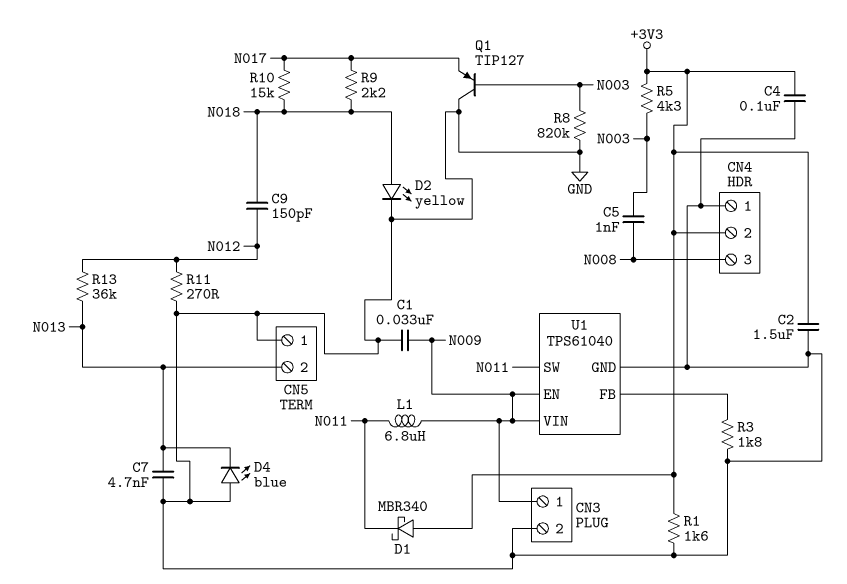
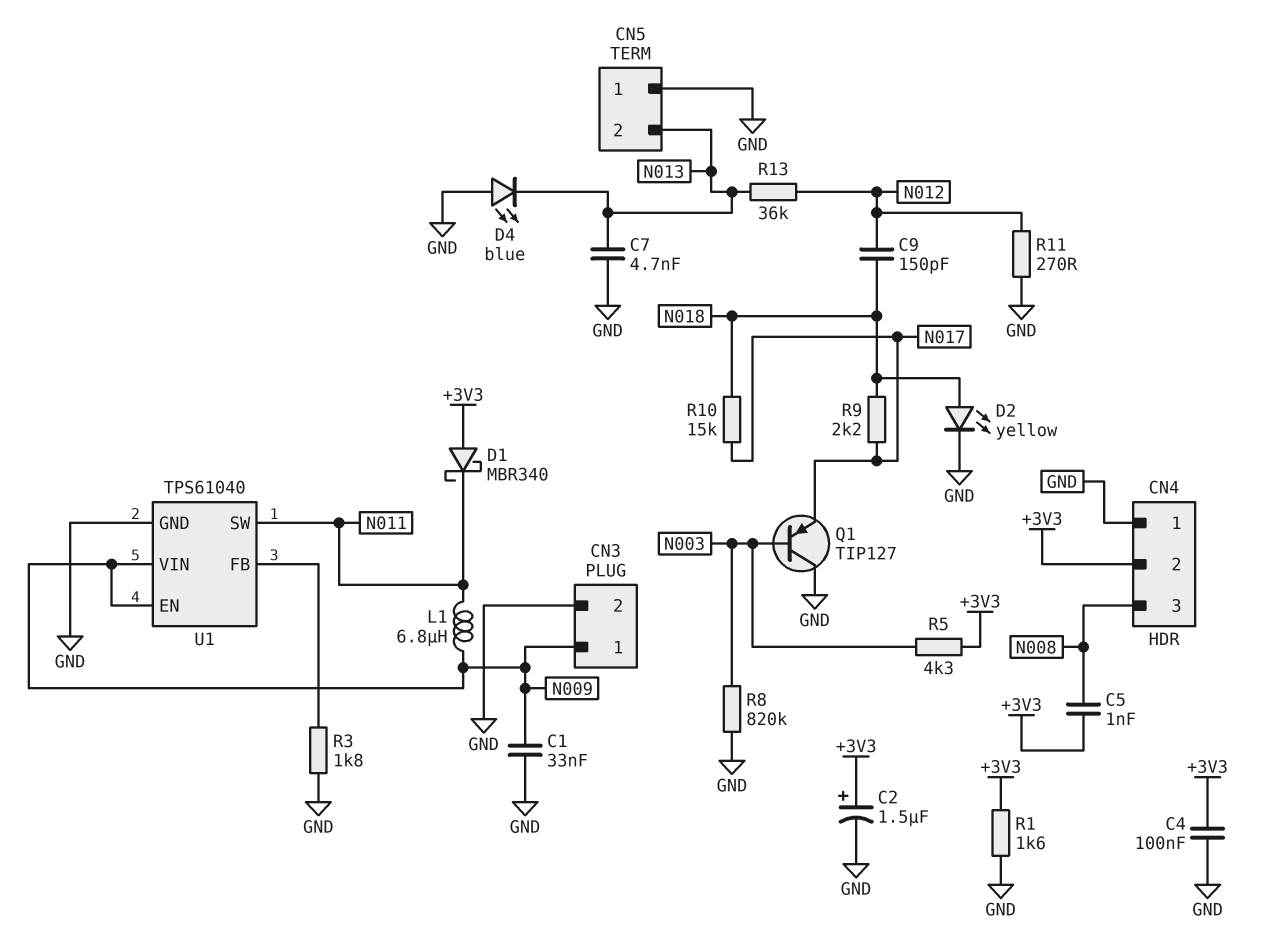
C2: 1.5uF (+3V3, GND) -> 1.5uF (plus +3V3, minus GND)
C5: 1nF (N003, N008) -> 1nF (+3V3, N008)

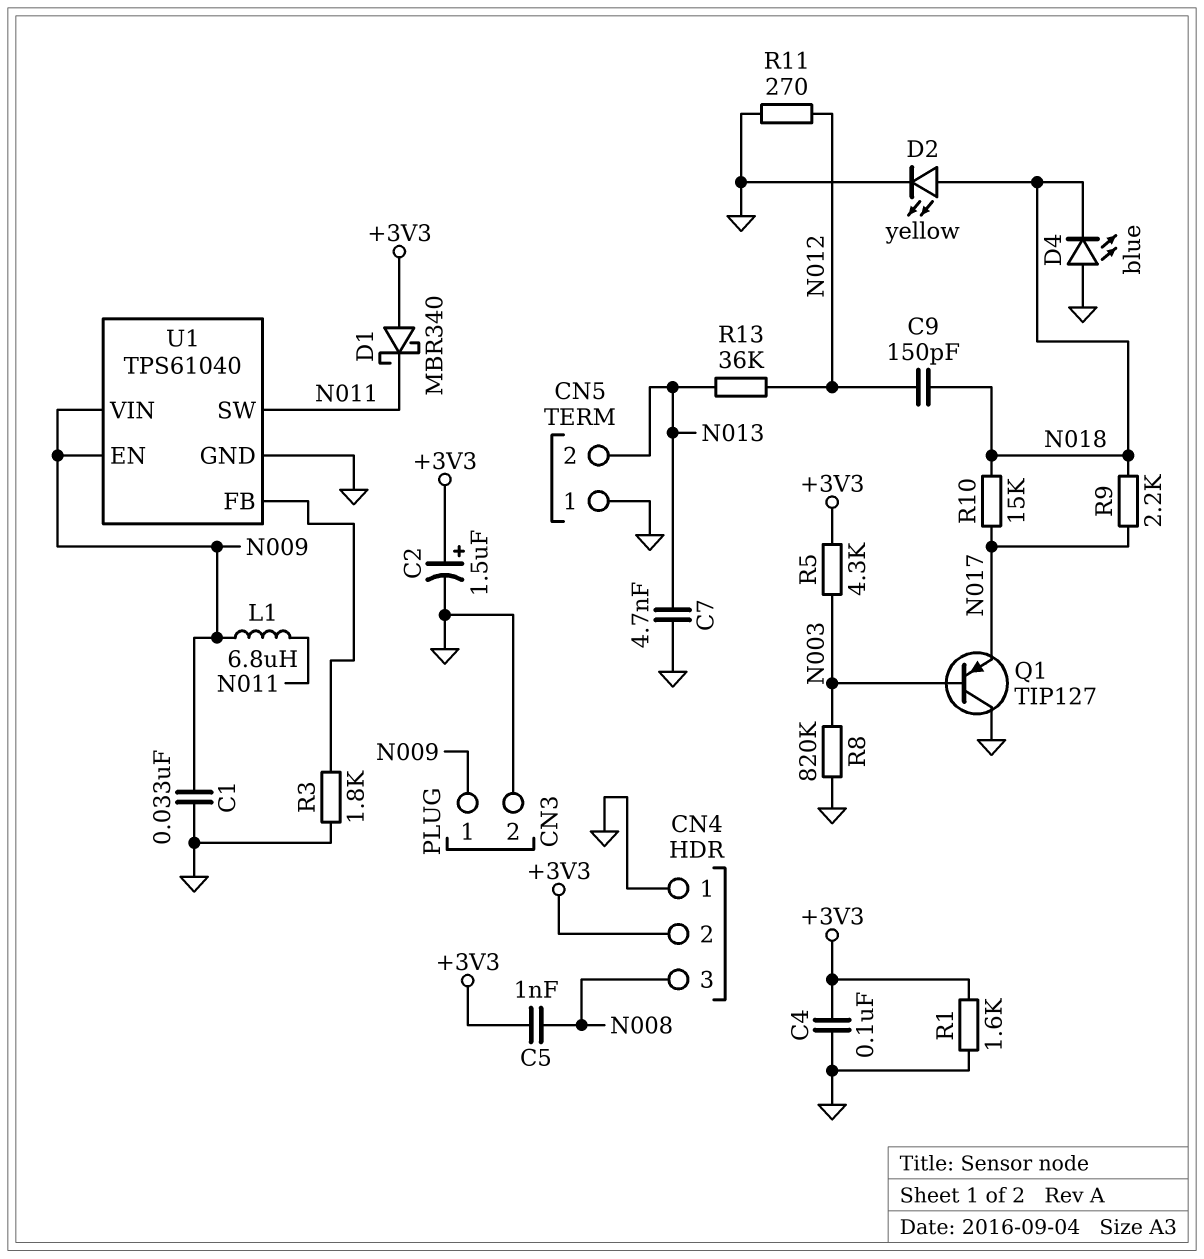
D4: LED blue (A GND, K N013) -> LED blue (A GND, K N018)

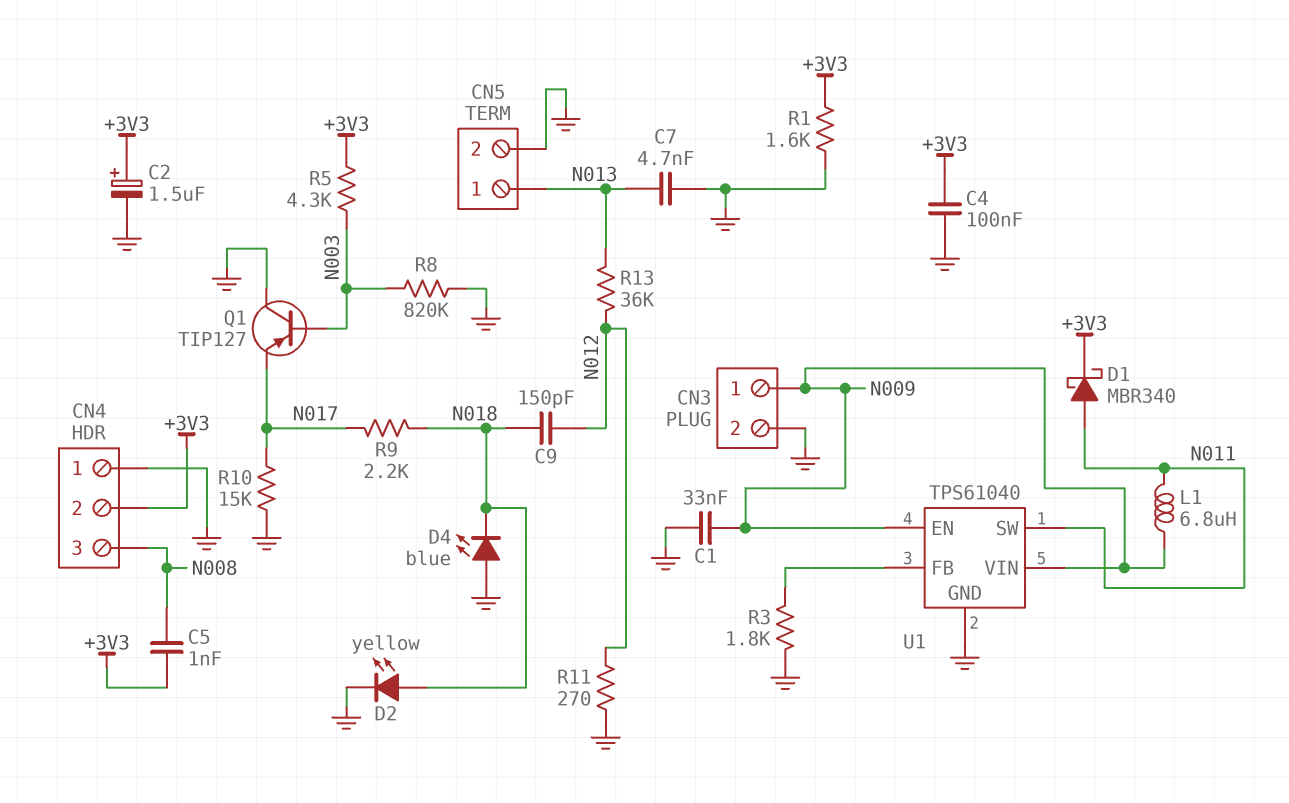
CN5 pin 1: GND -> N013
CN5 pin 2: N013 -> GND
D1: schottky MBR340 (A +3V3, K N011) -> schottky MBR340 (A N011, K +3V3)
R10: 15k (N017, N018) -> 15k (GND, N017)

